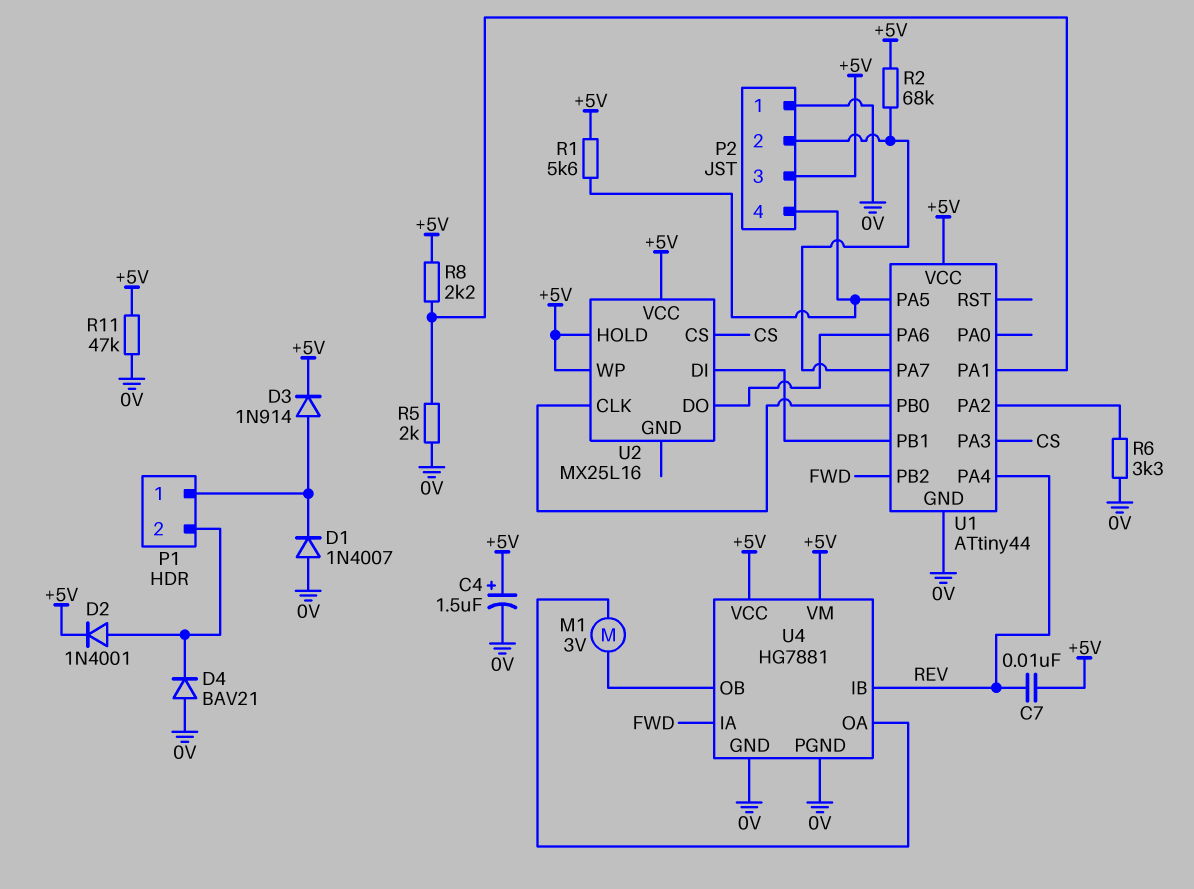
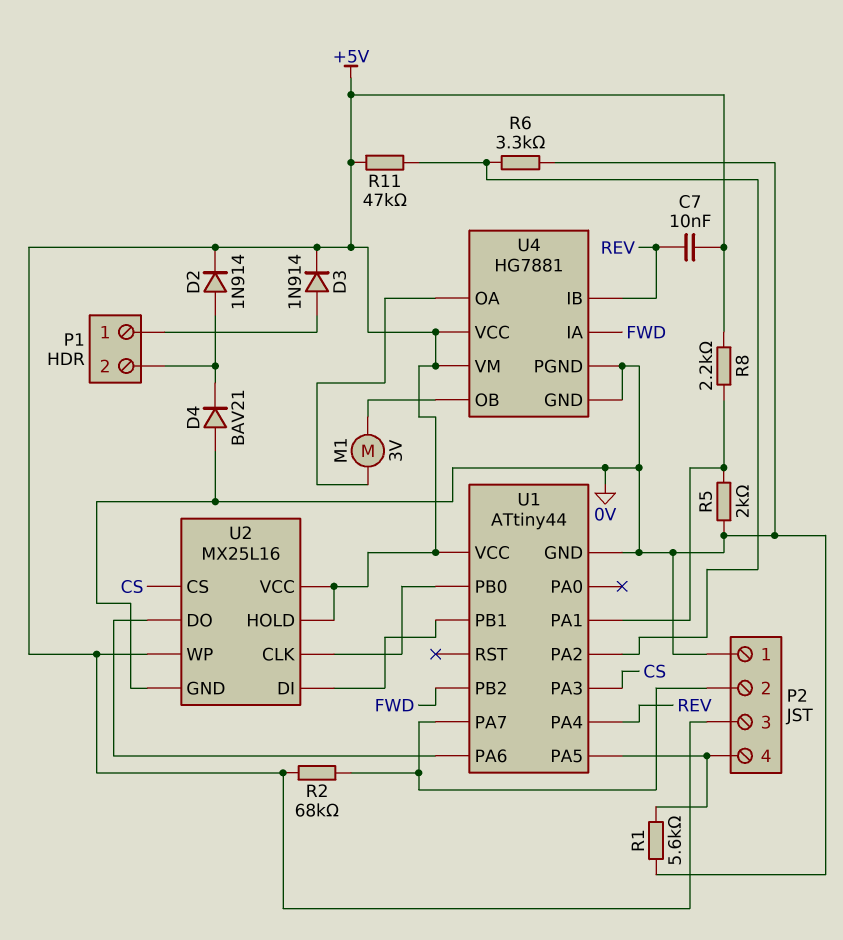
C4: 1.5uF (plus +5V, minus 0V) -> none
D1: diode 1N4007 (A 0V, K P1/1) -> none
D2: diode 1N4001 (A P1/2, K +5V) -> diode 1N914 (A P1/2, K +5V)
R1: 5.6k (+5V, P2/4) -> 5.6k (0V, P2/4)
R11: 47k (+5V, 0V) -> 47k (+5V, U1/PA2)
U2 pin GND: none -> 0V

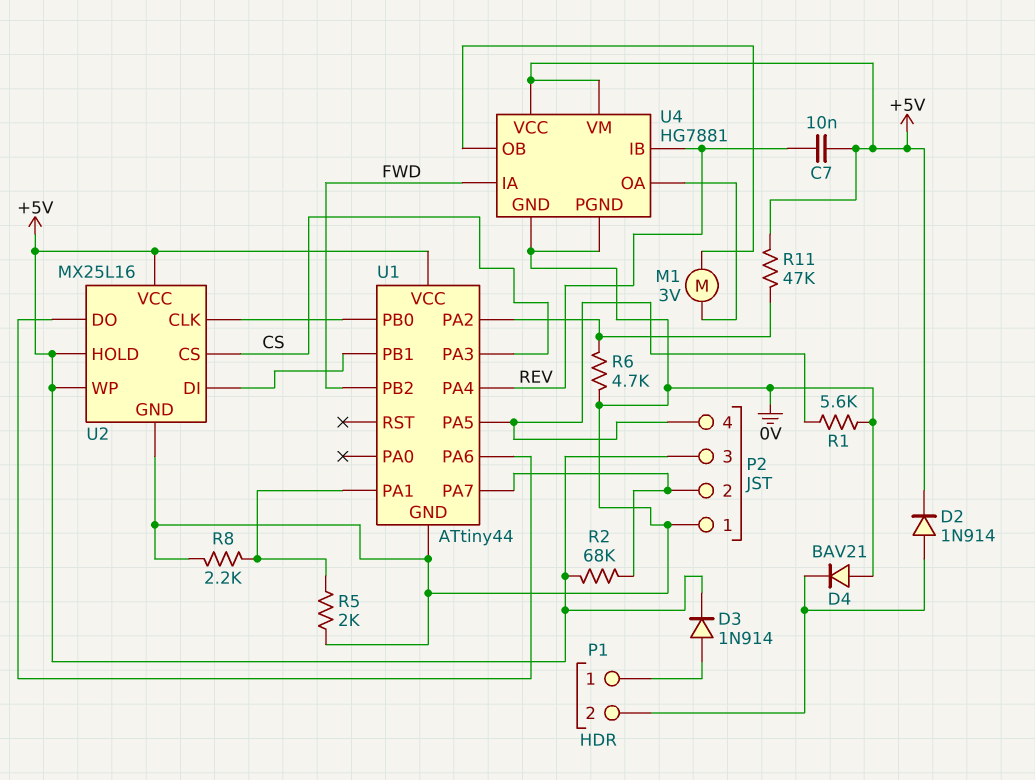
R6: 3.3k (0V, U1/PA2) -> 4.7k (0V, U1/PA2)
R8: 2.2k (+5V, U1/PA1) -> 2.2k (0V, U1/PA1)

